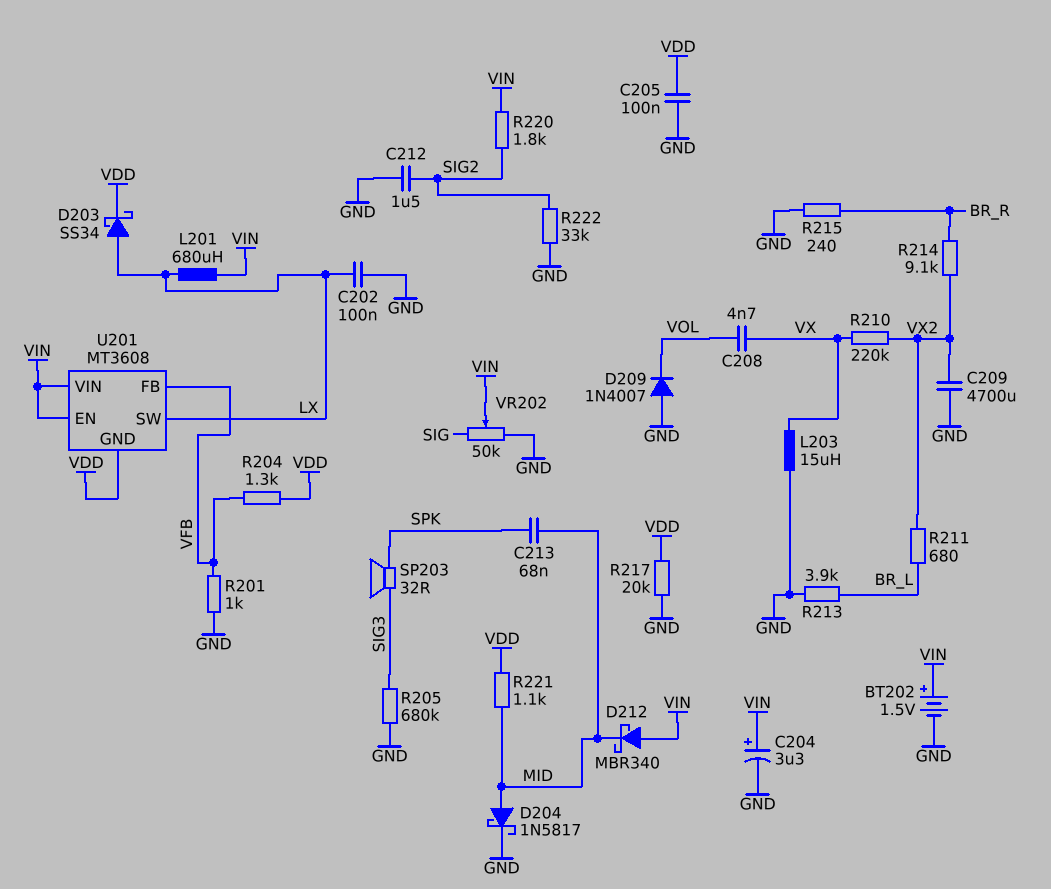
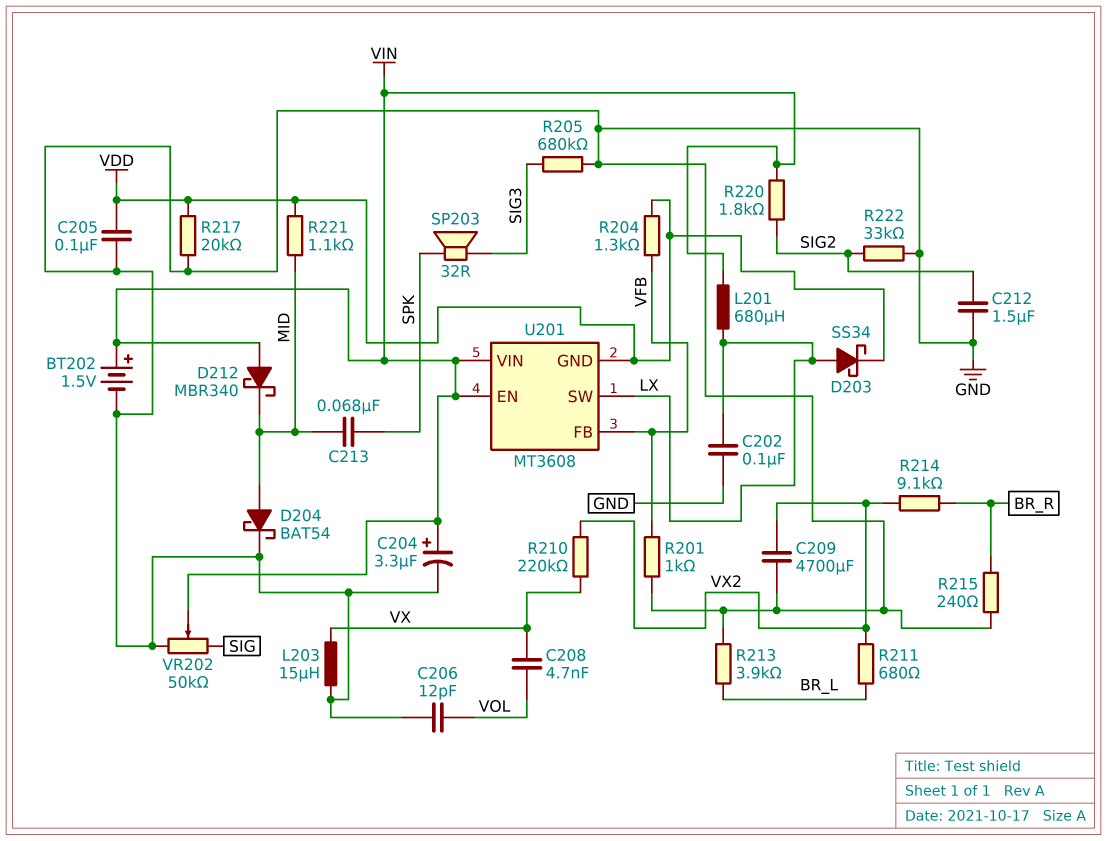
C206: none -> 12pF (GND, VOL)
D204: schottky 1N5817 (A MID, K GND) -> schottky BAT54 (A MID, K GND)
D209: diode 1N4007 (A GND, K VOL) -> none

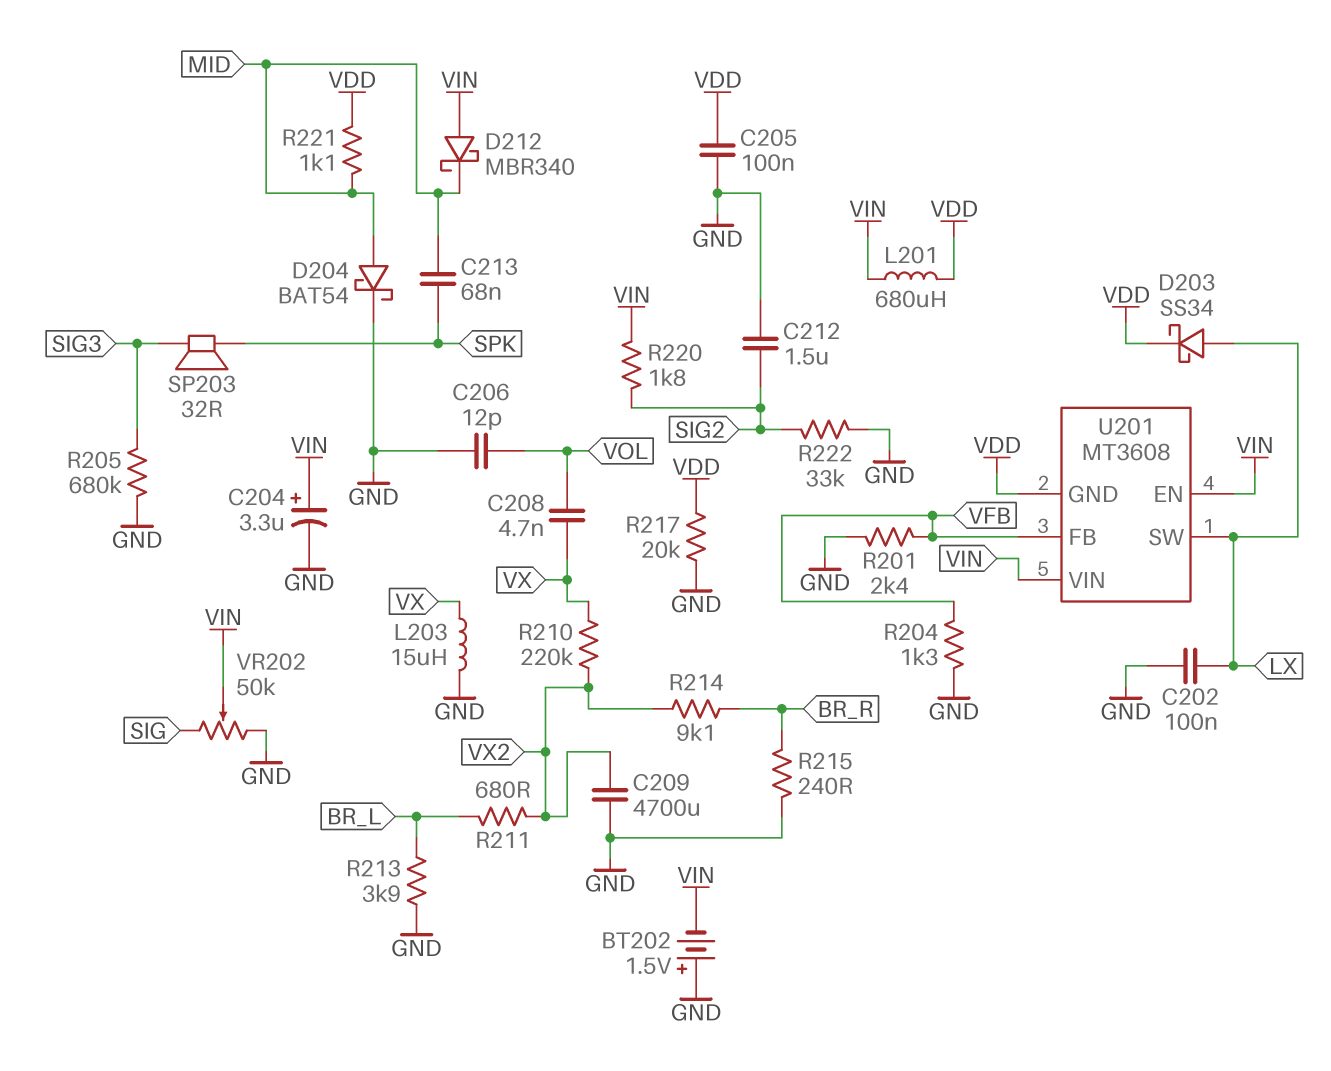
BT202: 1.5V (plus VIN, minus GND) -> 1.5V (plus GND, minus VIN)
L201: 680uH (LX, VIN) -> 680uH (VDD, VIN)
R201: 1k (GND, VFB) -> 2.4k (GND, VFB)
R204: 1.3k (VDD, VFB) -> 1.3k (GND, VFB)

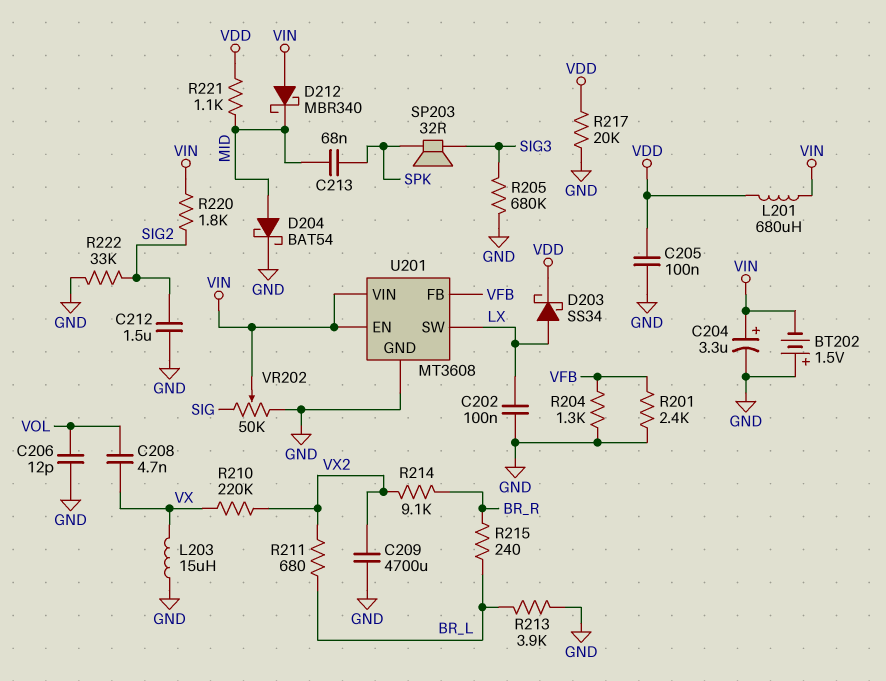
R215: 240 (BR_R, GND) -> 240 (BR_L, BR_R)
U201 pin GND: VDD -> GND

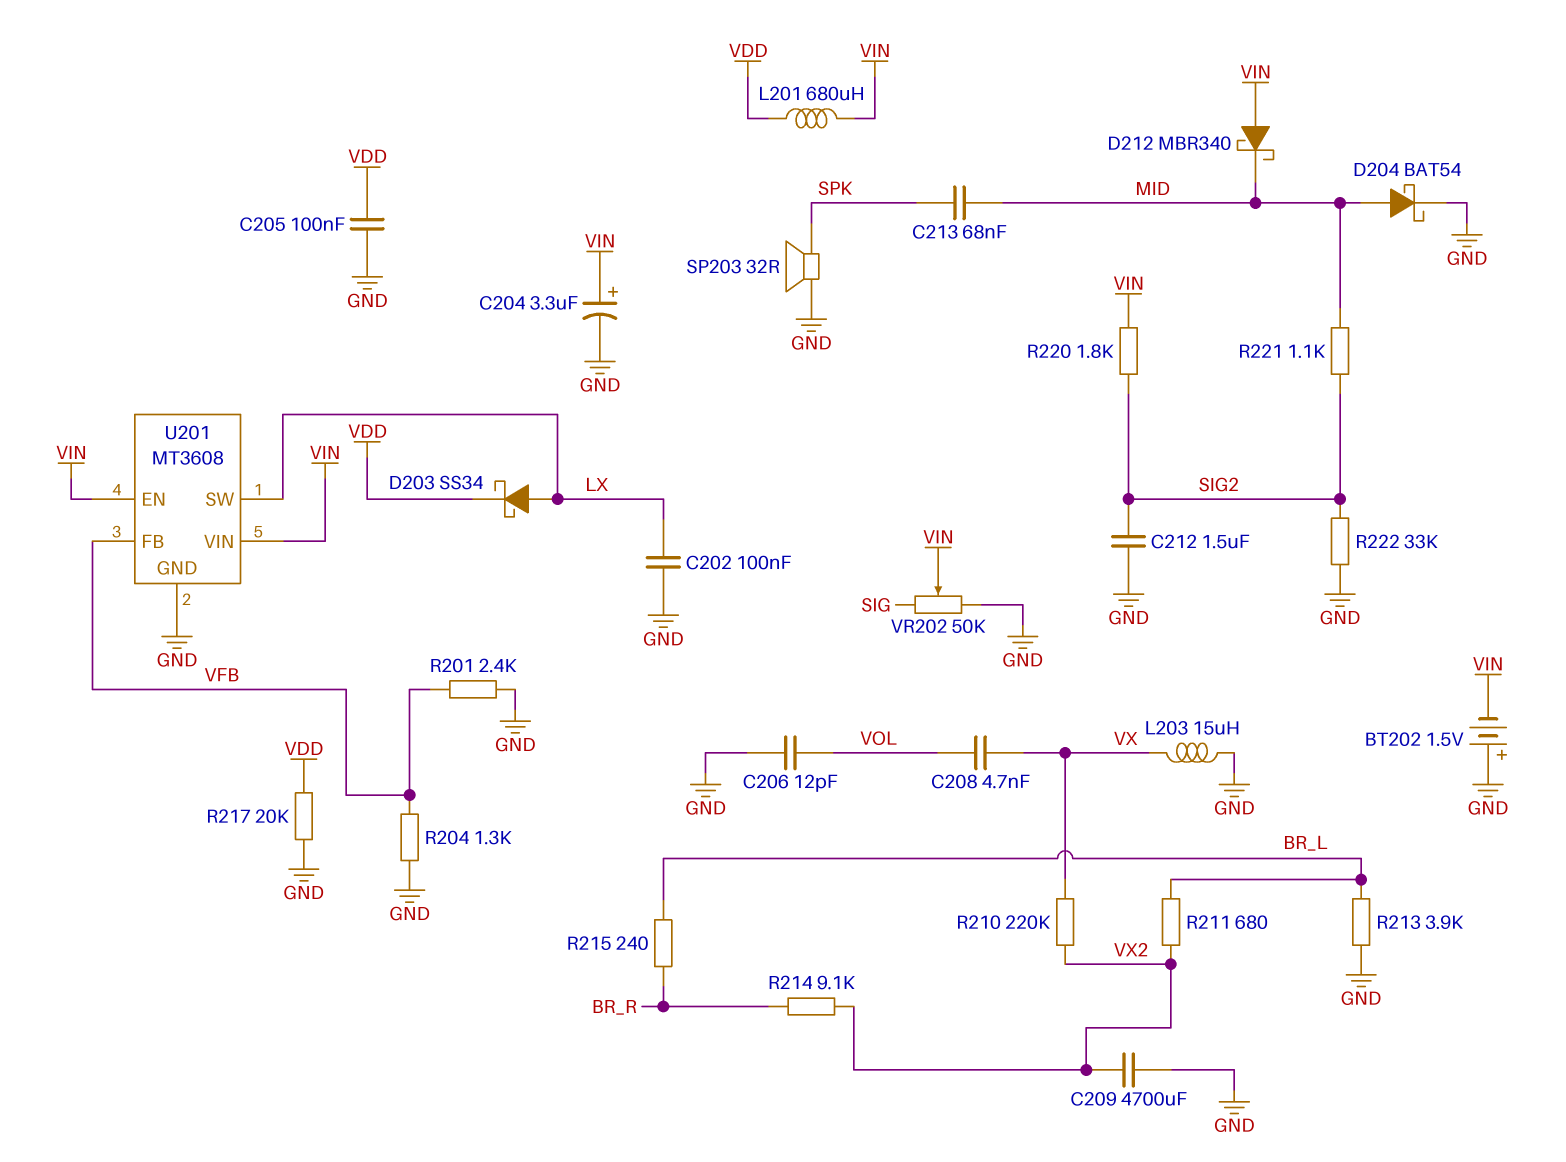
R205: 680k (GND, SIG3) -> none
R221: 1.1k (MID, VDD) -> 1.1k (MID, SIG2)
SP203: speaker 32R (SIG3, SPK) -> speaker 32R (GND, SPK)

